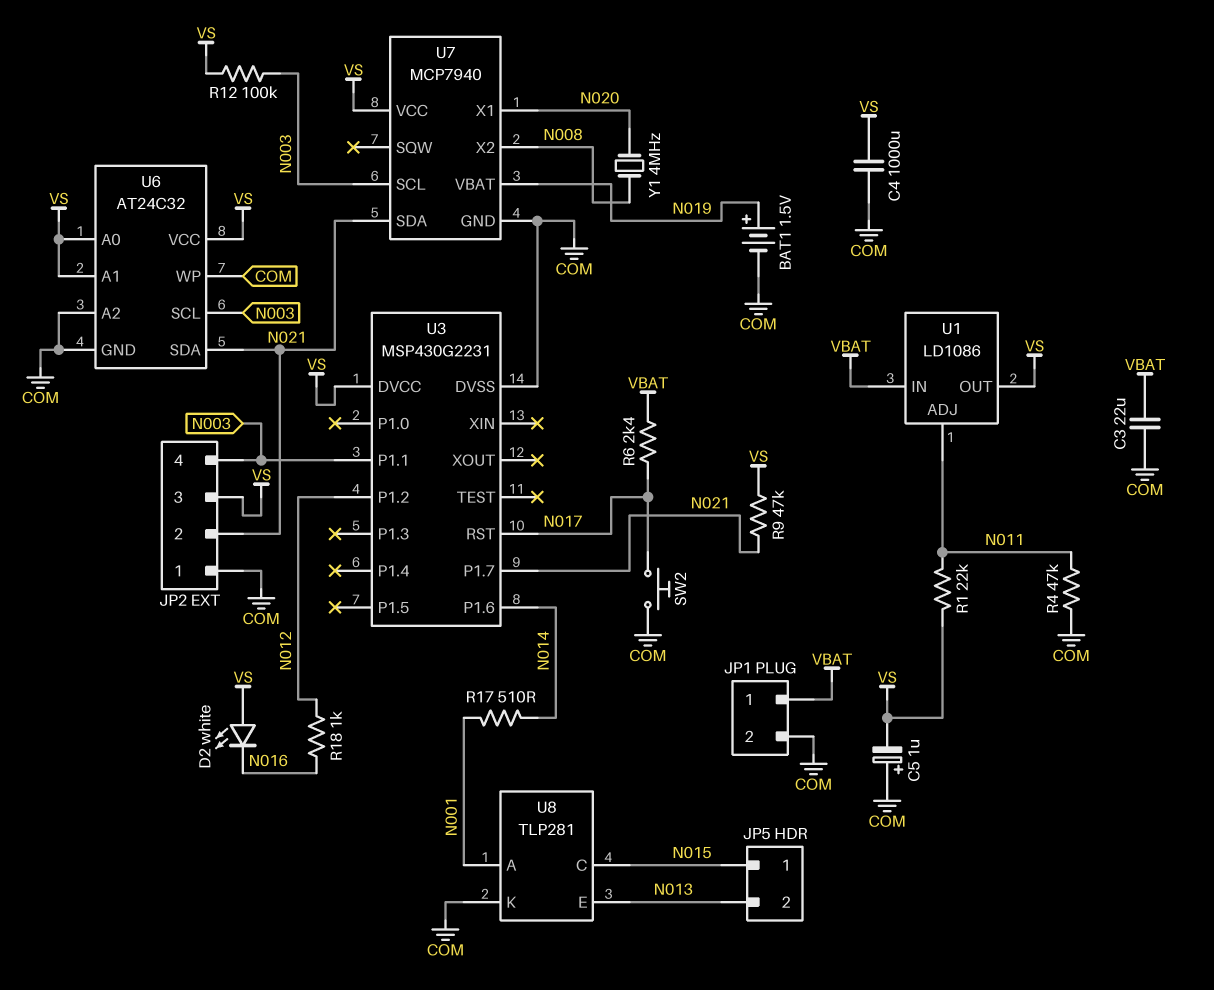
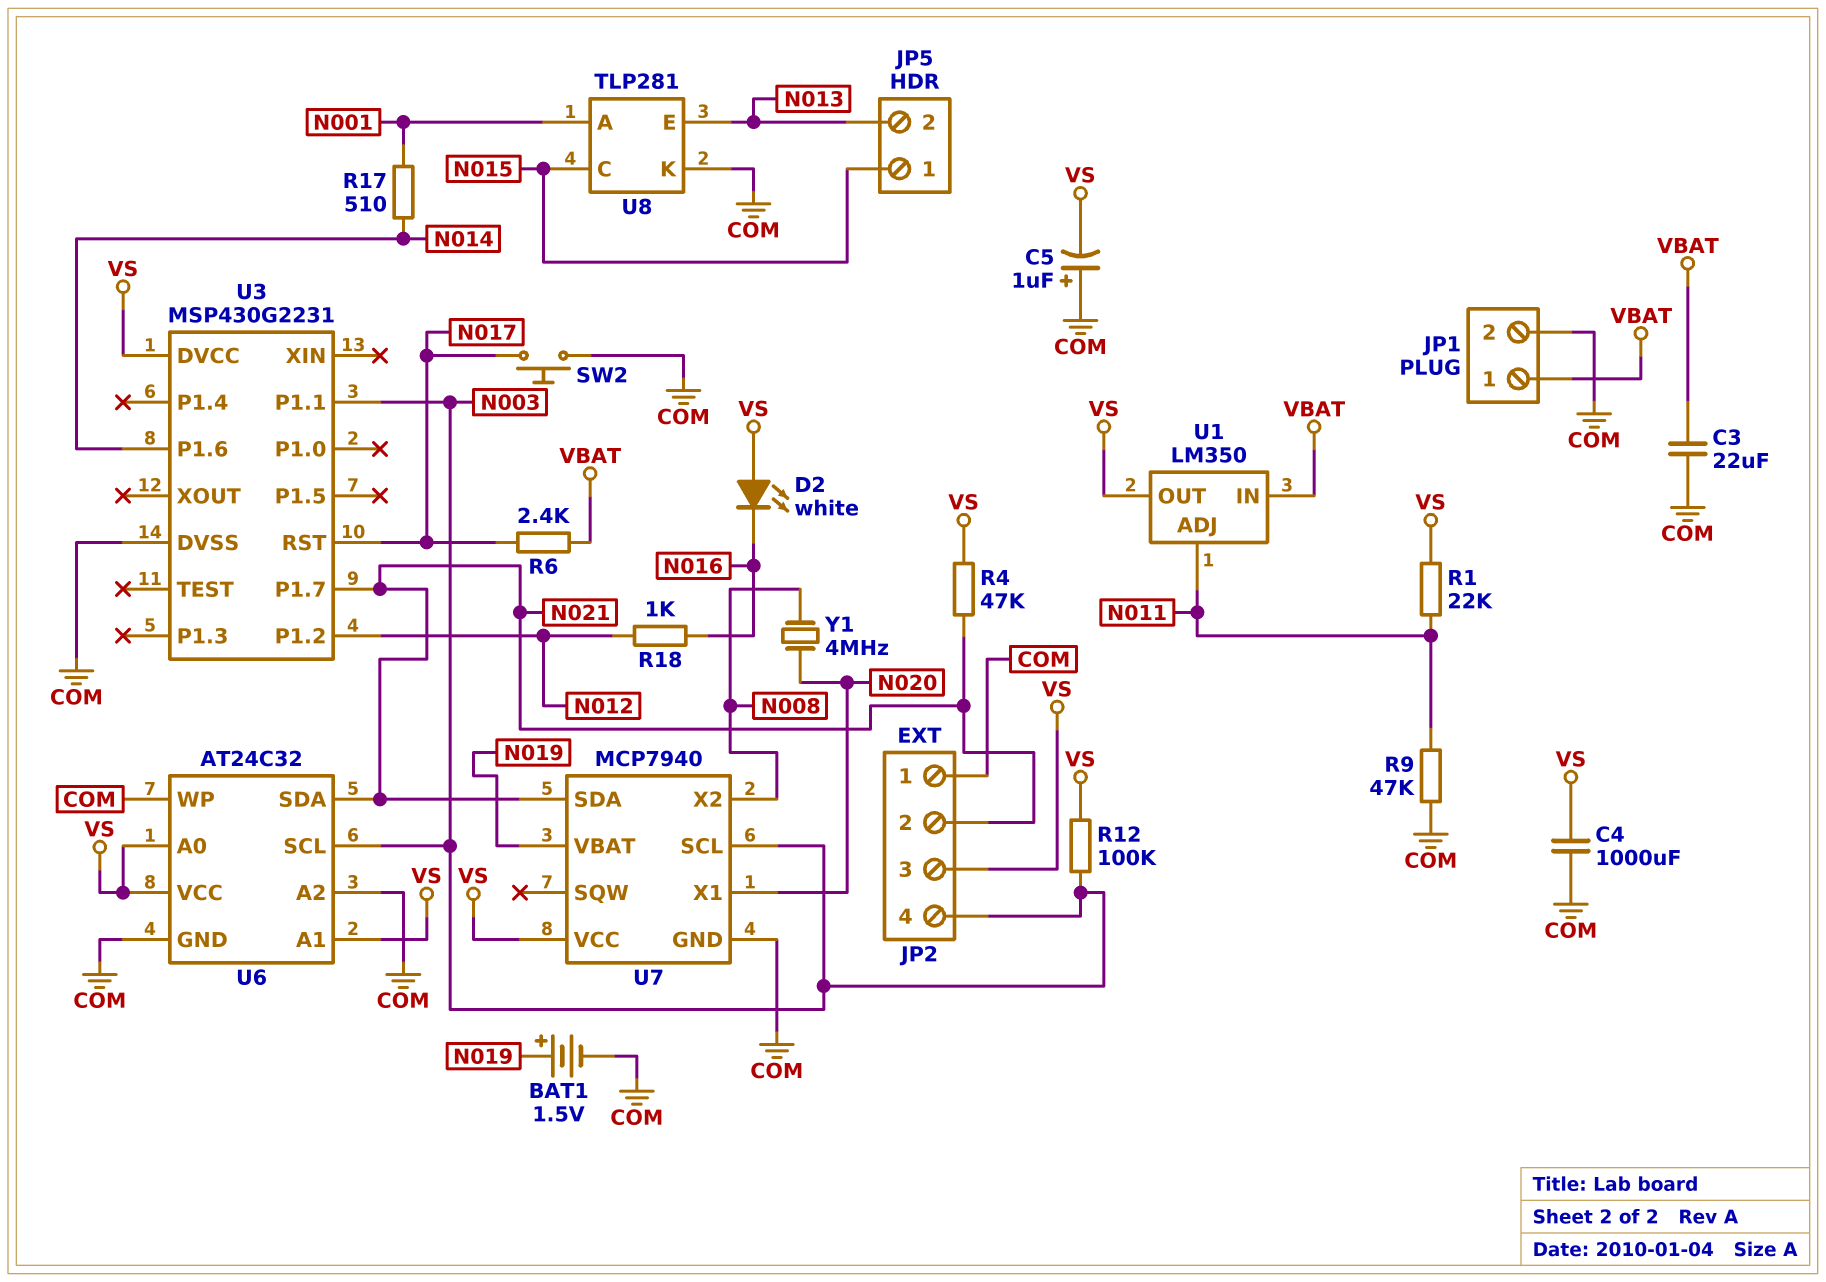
R4: 47k (COM, N011) -> 47k (N021, VS)
R9: 47k (N021, VS) -> 47k (COM, N011)
U1: LD1086 -> LM350

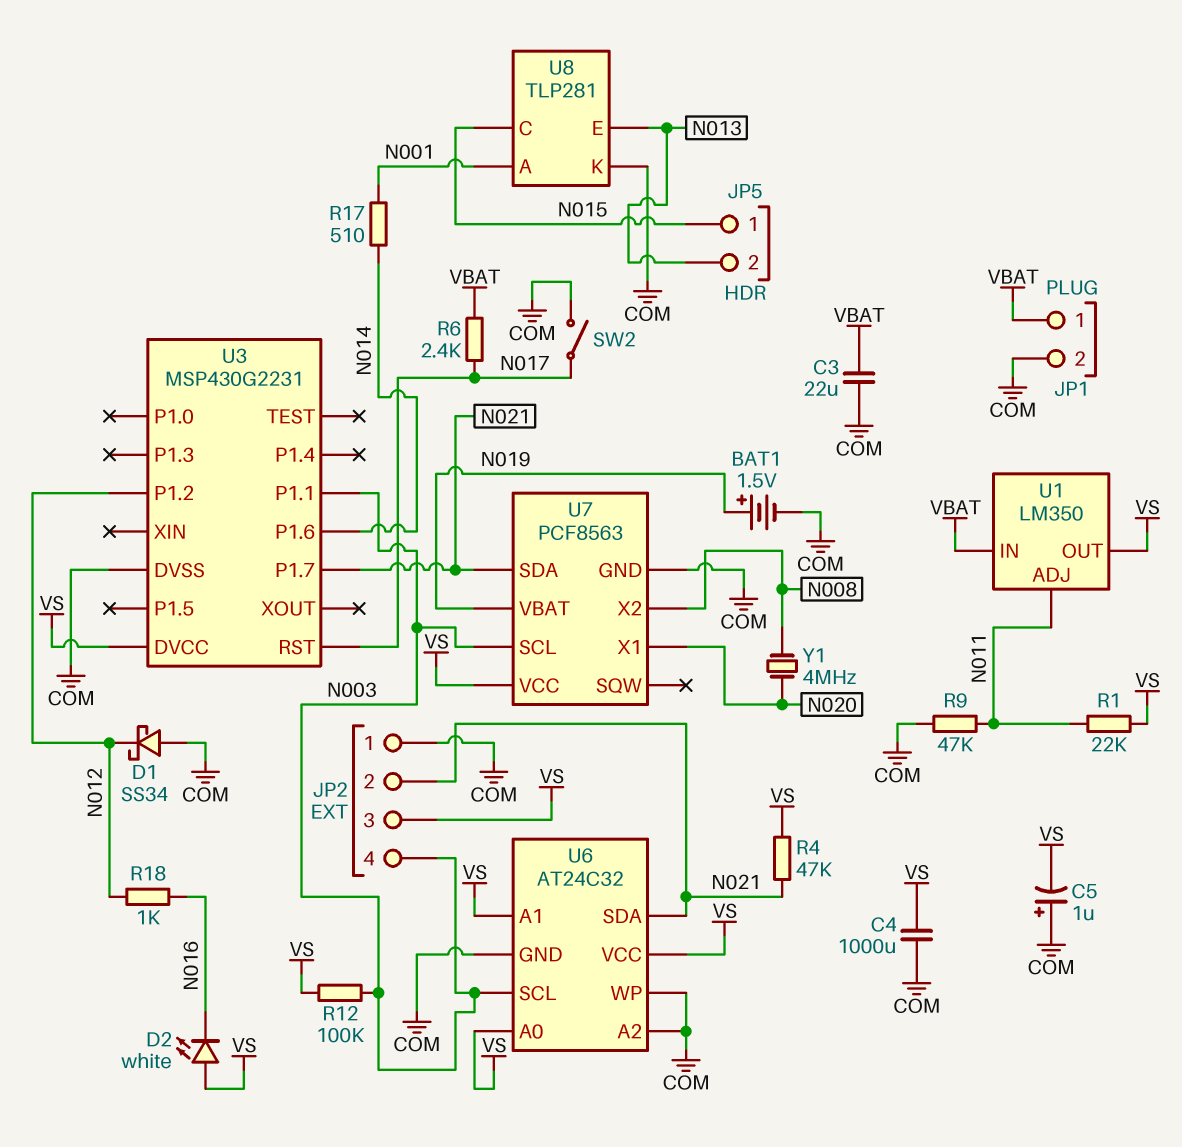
D1: none -> schottky SS34 (A COM, K N012)
SW2: button (COM, N017) -> switch (COM, N017)
U7: MCP7940 -> PCF8563

